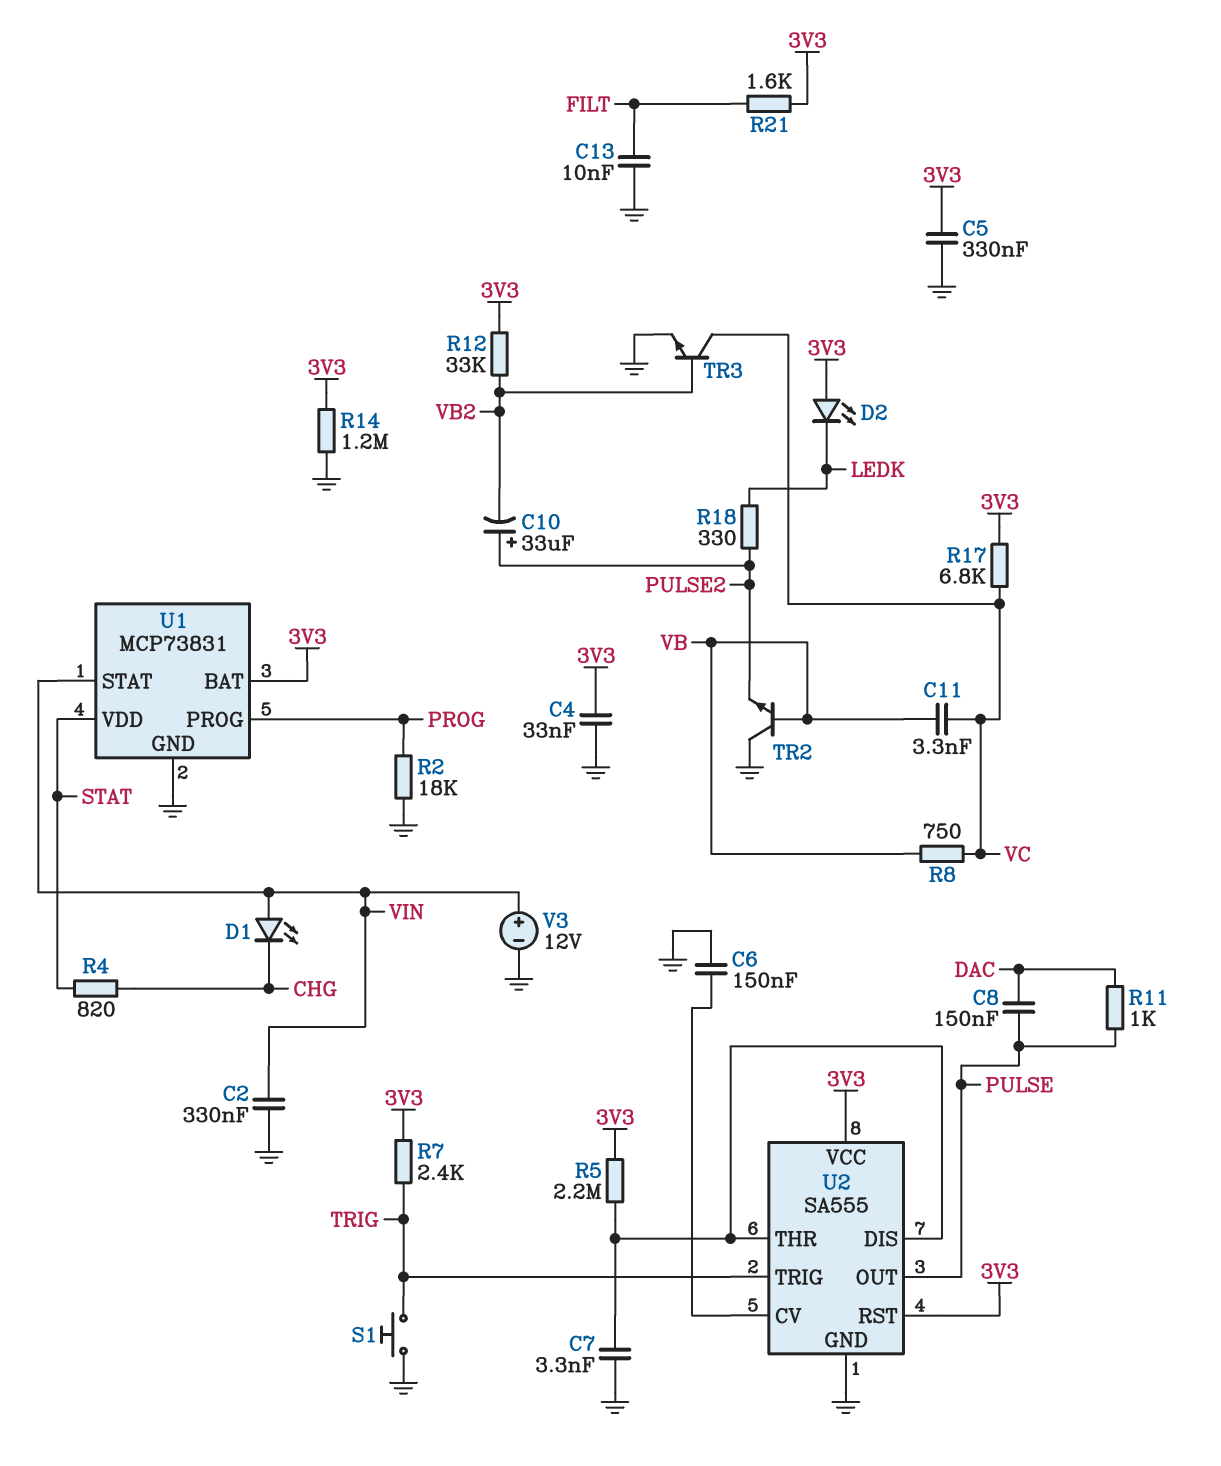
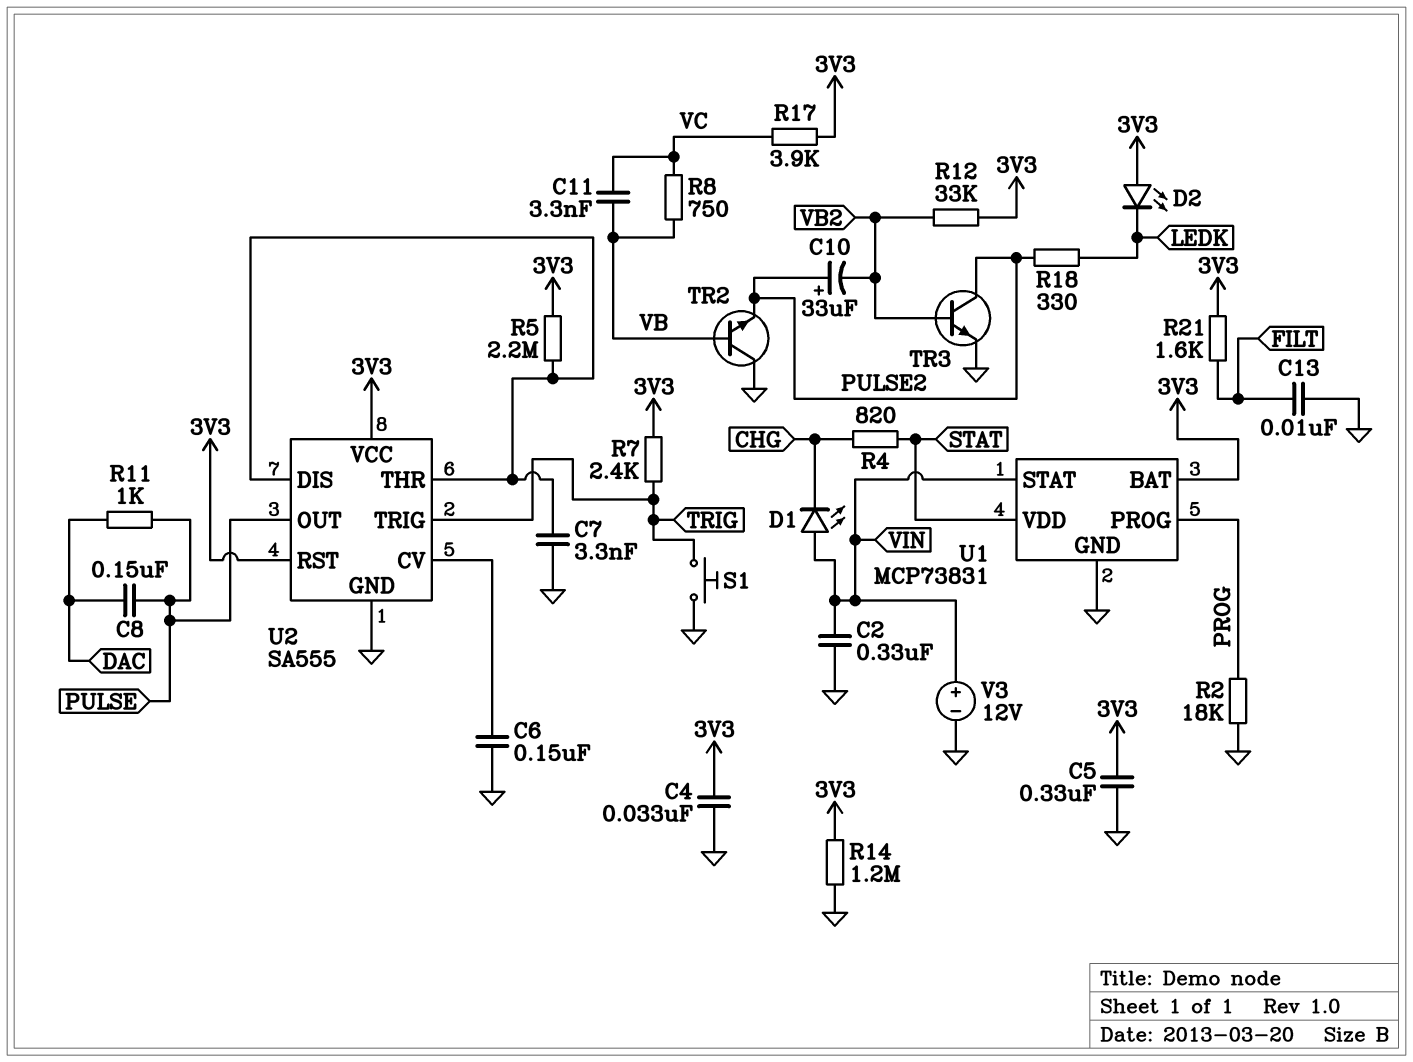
R17: 6.8k (3V3, VC) -> 3.9k (3V3, VC)
TR3: NPN (B VB2, C VC, E GND) -> NPN (B VB2, C PULSE2, E GND)

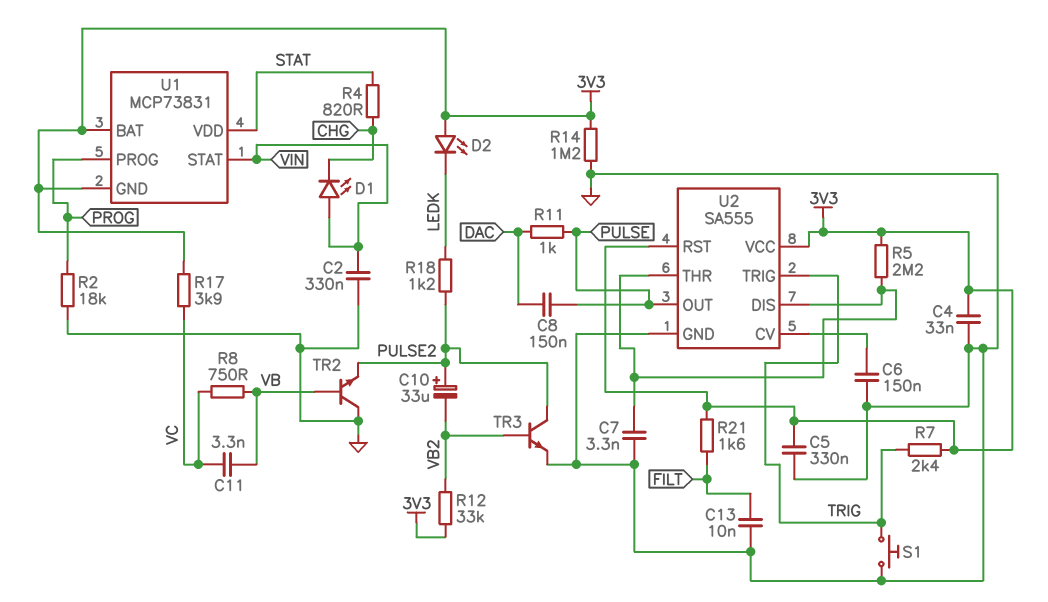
R18: 330 (LEDK, PULSE2) -> 1.2k (LEDK, PULSE2)
U1 pin GND: GND -> 3V3
V3: 12V (plus VIN, minus GND) -> none

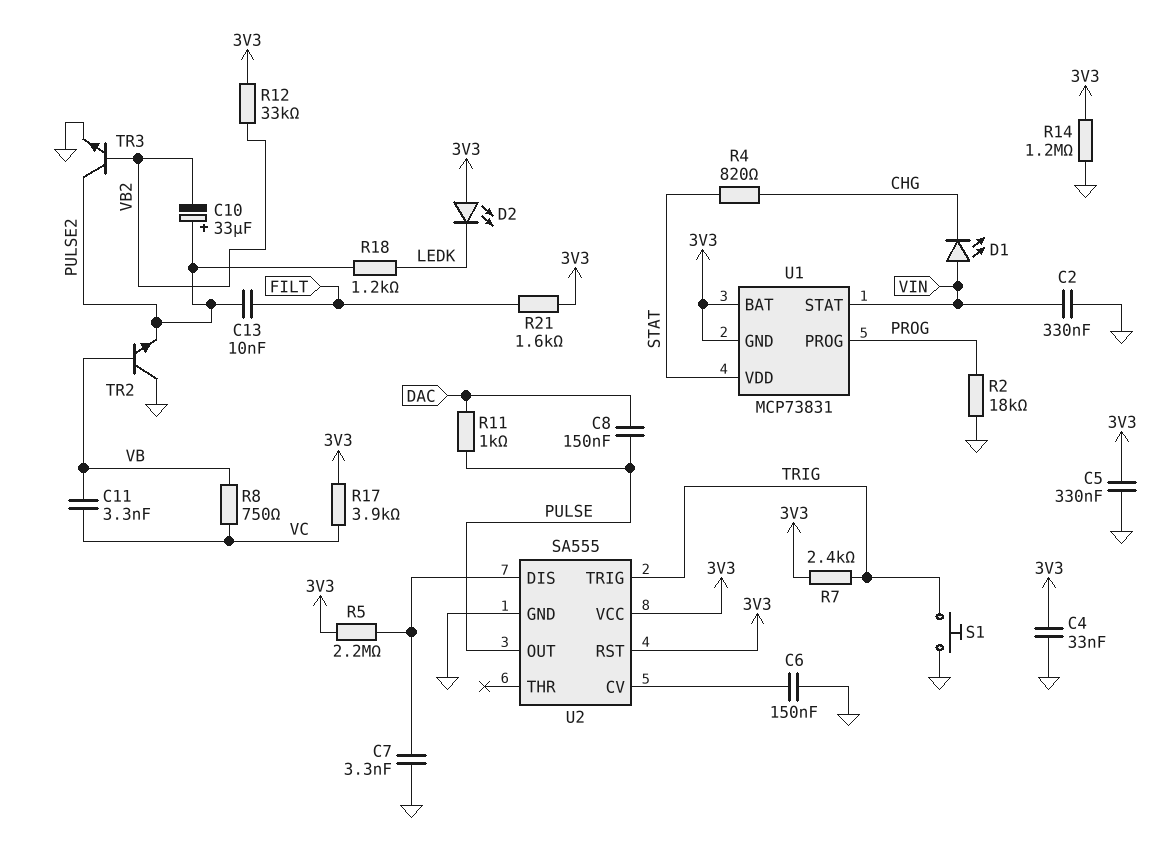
C13: 10nF (FILT, GND) -> 10nF (FILT, PULSE2)
U2 pin THR: U2/DIS -> none

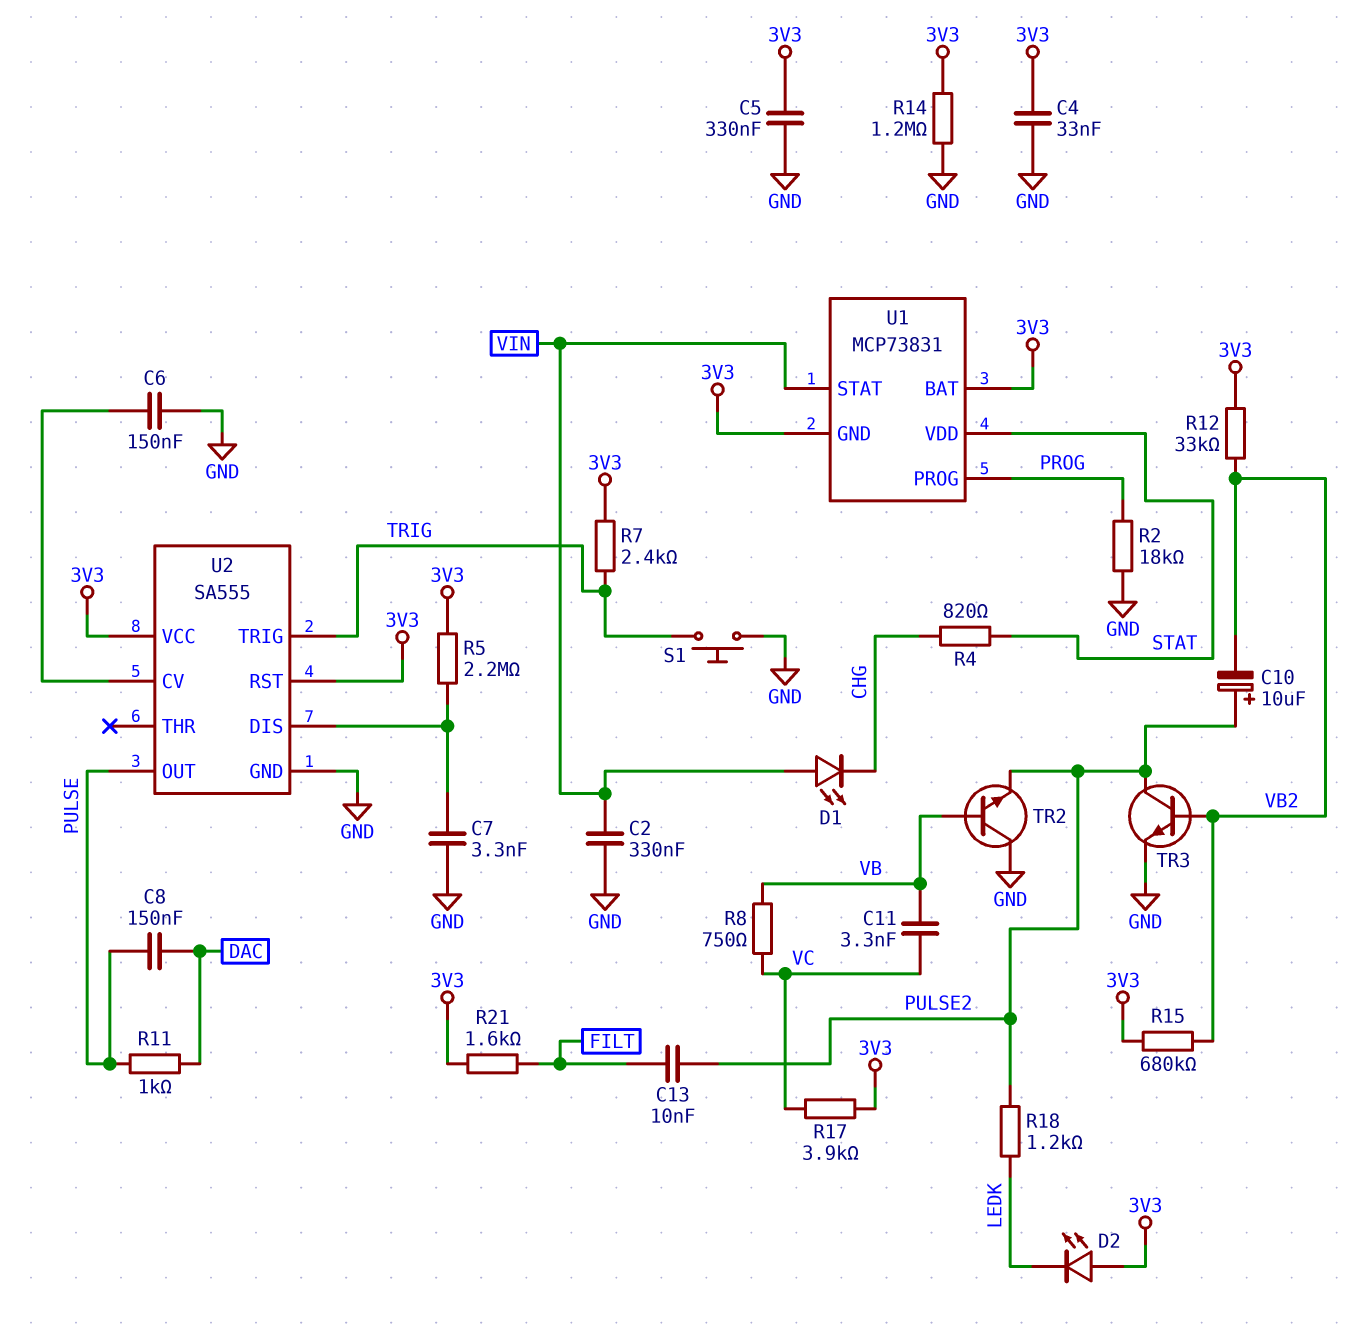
C10: 33uF (plus PULSE2, minus VB2) -> 10uF (plus PULSE2, minus VB2)
R15: none -> 680k (3V3, VB2)

